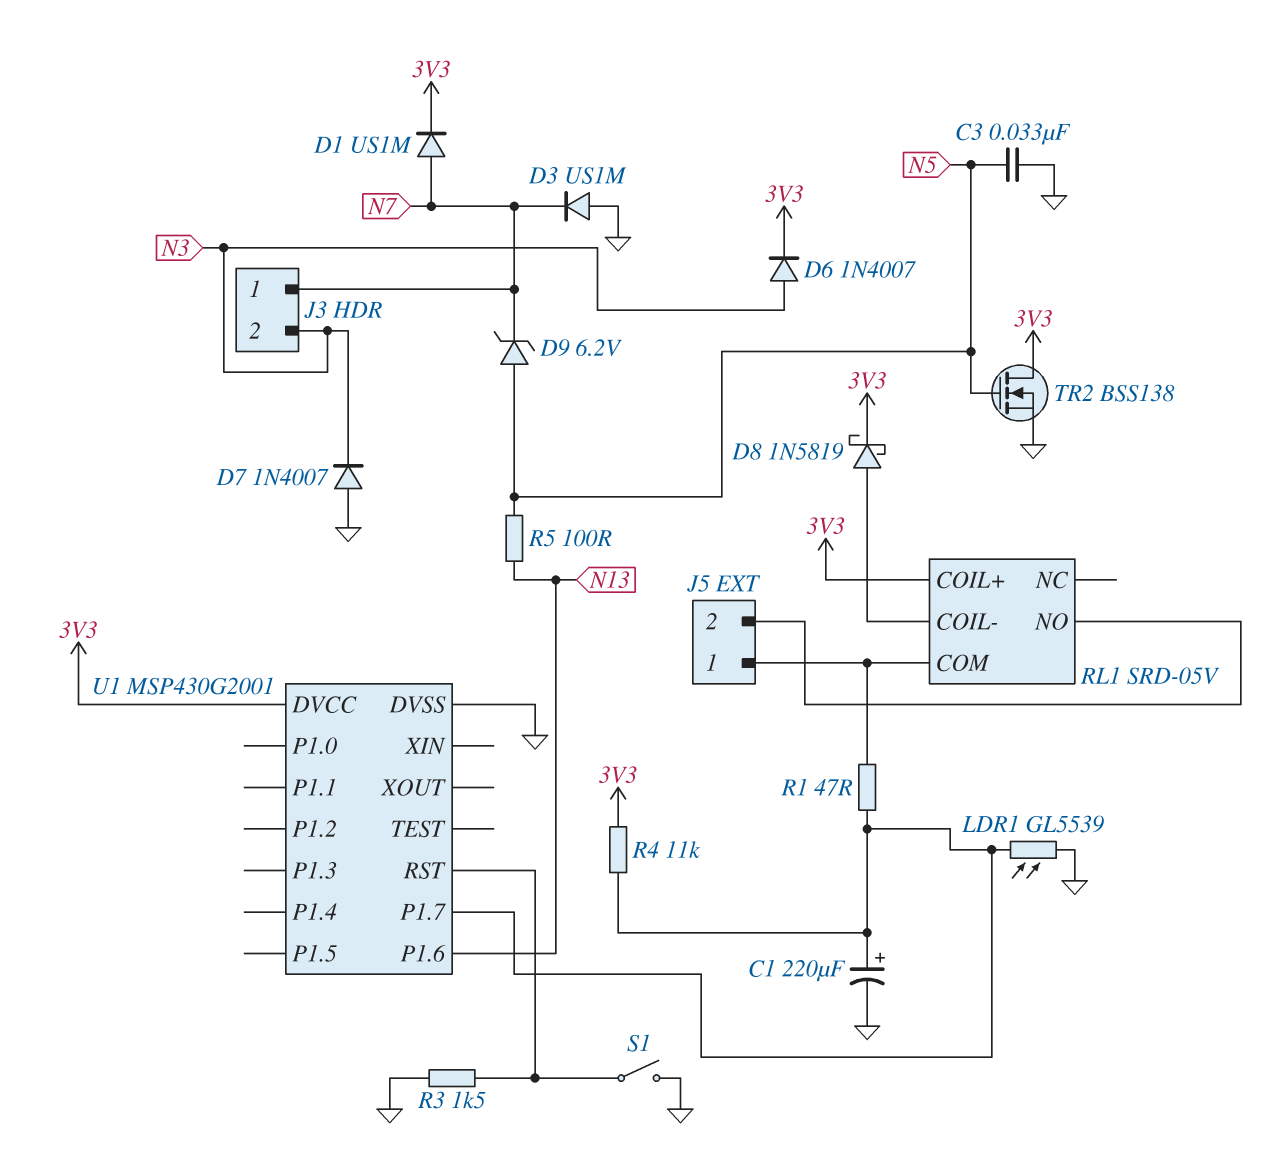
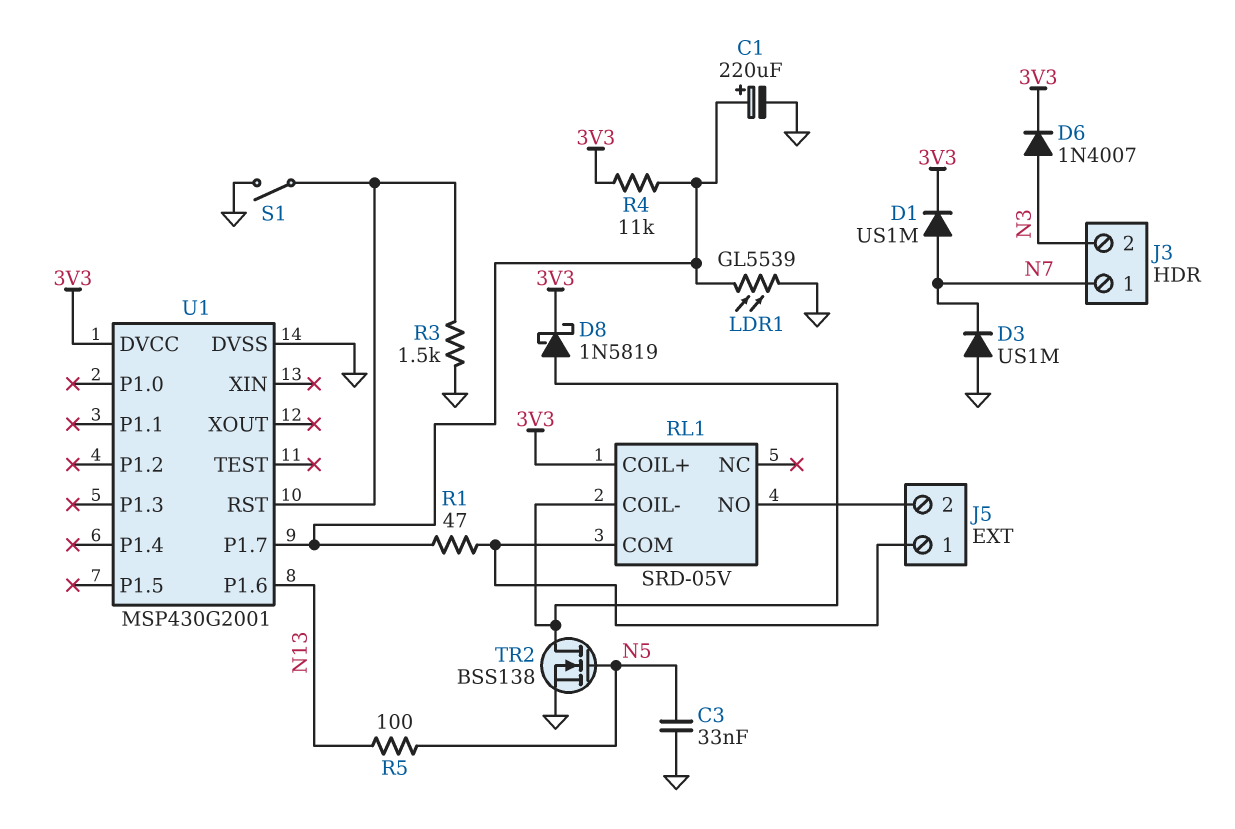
D7: diode 1N4007 (A GND, K N3) -> none
D9: zener 6.2V (A N5, K N7) -> none
TR2: NMOS BSS138 (G N5, D 3V3, S GND) -> NMOS BSS138 (G N5, D RL1/COIL-, S GND)

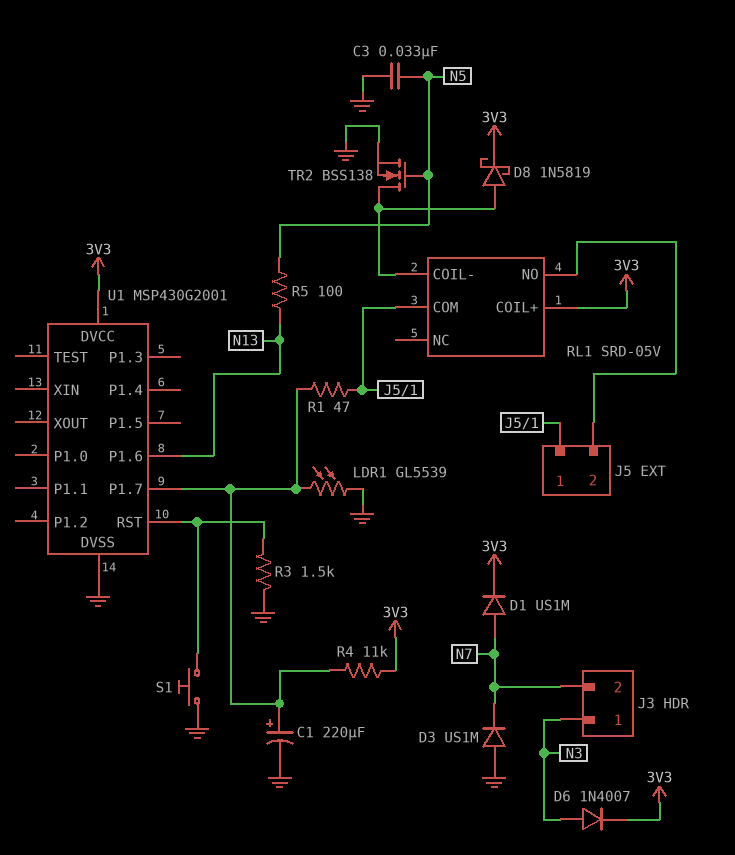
J3 pin 1: N7 -> N3
J3 pin 2: N3 -> N7
S1: switch (GND, U1/RST) -> button (GND, U1/RST)

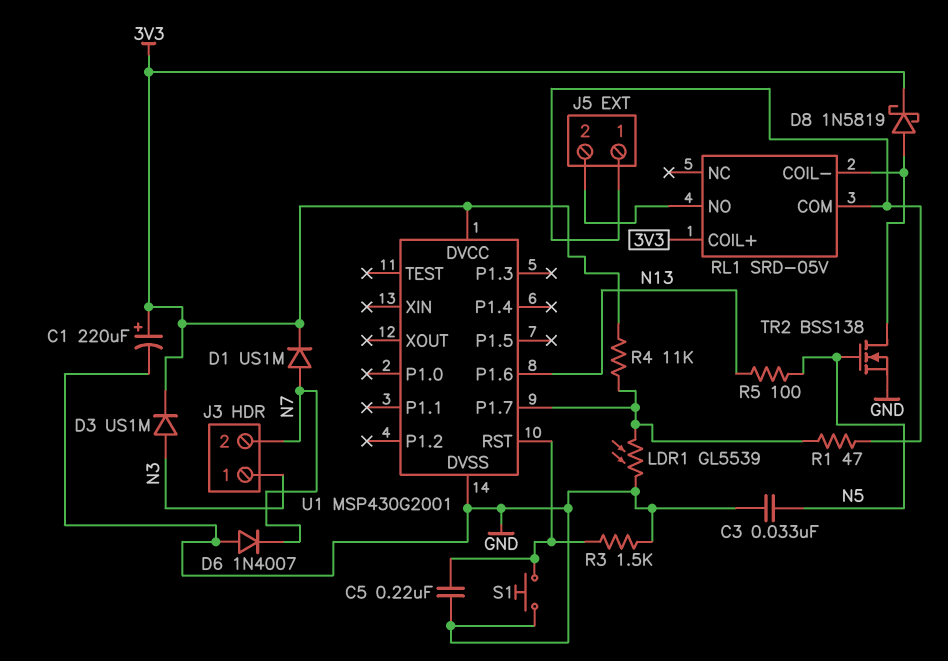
C1: 220uF (plus U1/P1.7, minus GND) -> 220uF (plus 3V3, minus GND)
C5: none -> 220nF (GND, U1/RST)
D3: diode US1M (A GND, K N7) -> diode US1M (A N3, K 3V3)
D6: diode 1N4007 (A N3, K 3V3) -> diode 1N4007 (A GND, K N7)

